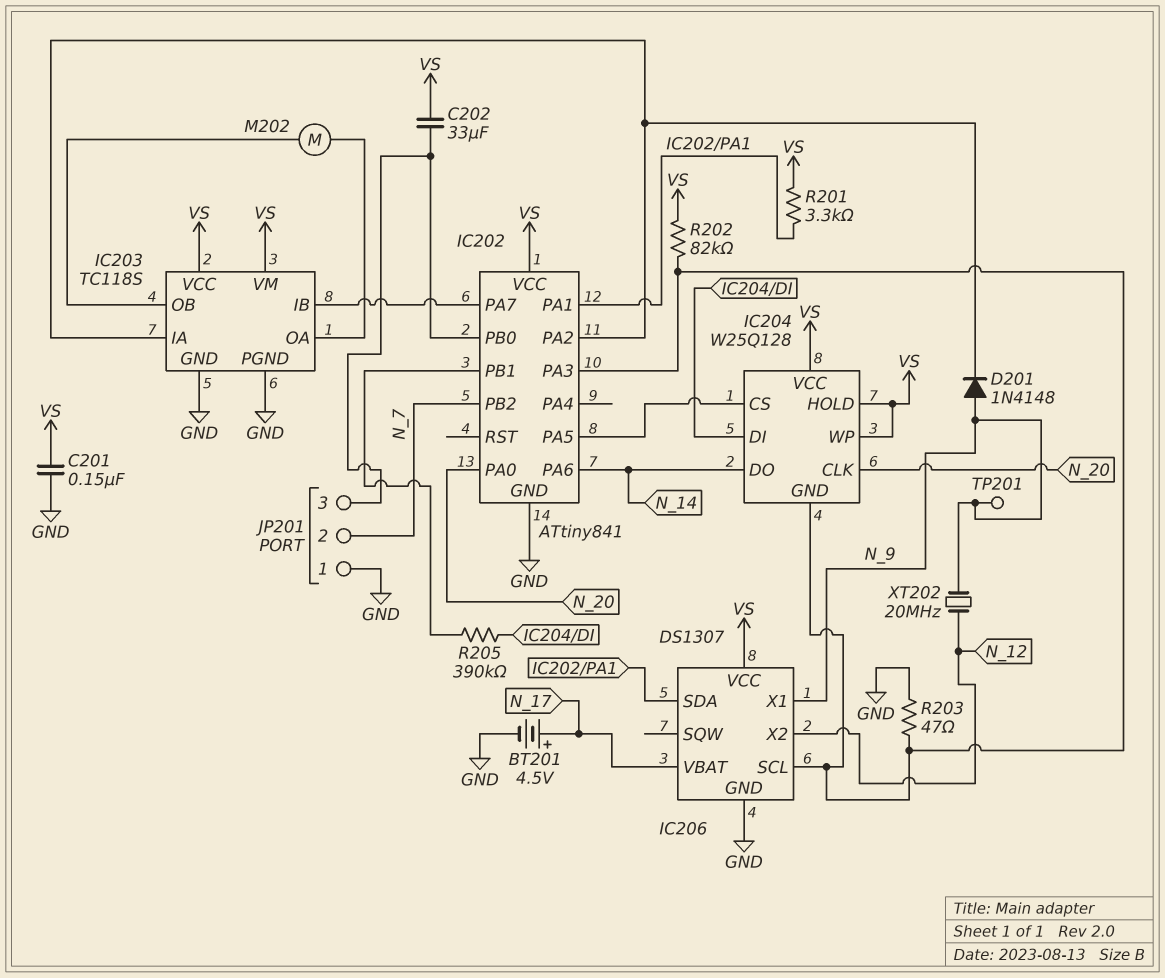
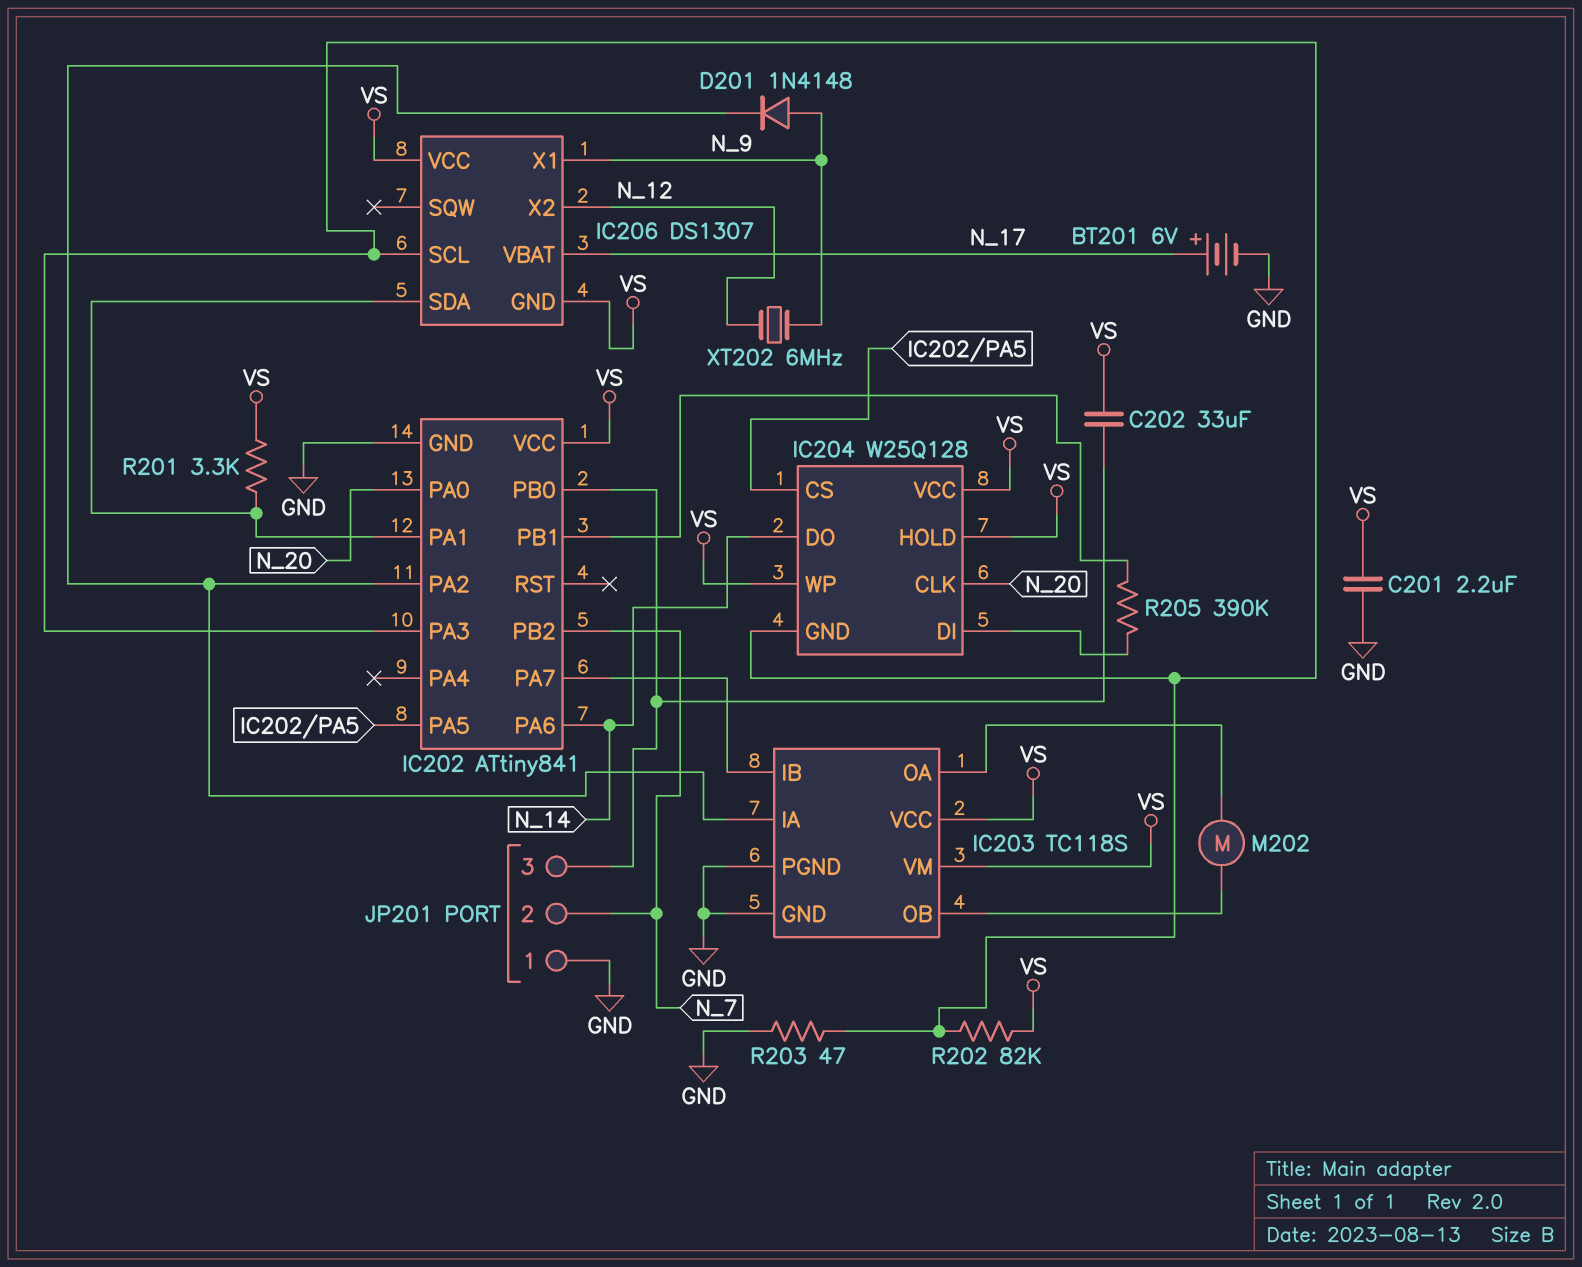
BT201: 4.5V (plus N_17, minus GND) -> 6V (plus N_17, minus GND)
C201: 150nF (GND, VS) -> 2.2uF (GND, VS)
IC206 pin GND: GND -> VS
TP201: test point (N_9) -> none
XT202: 20MHz (N_9, N_12) -> 6MHz (N_9, N_12)

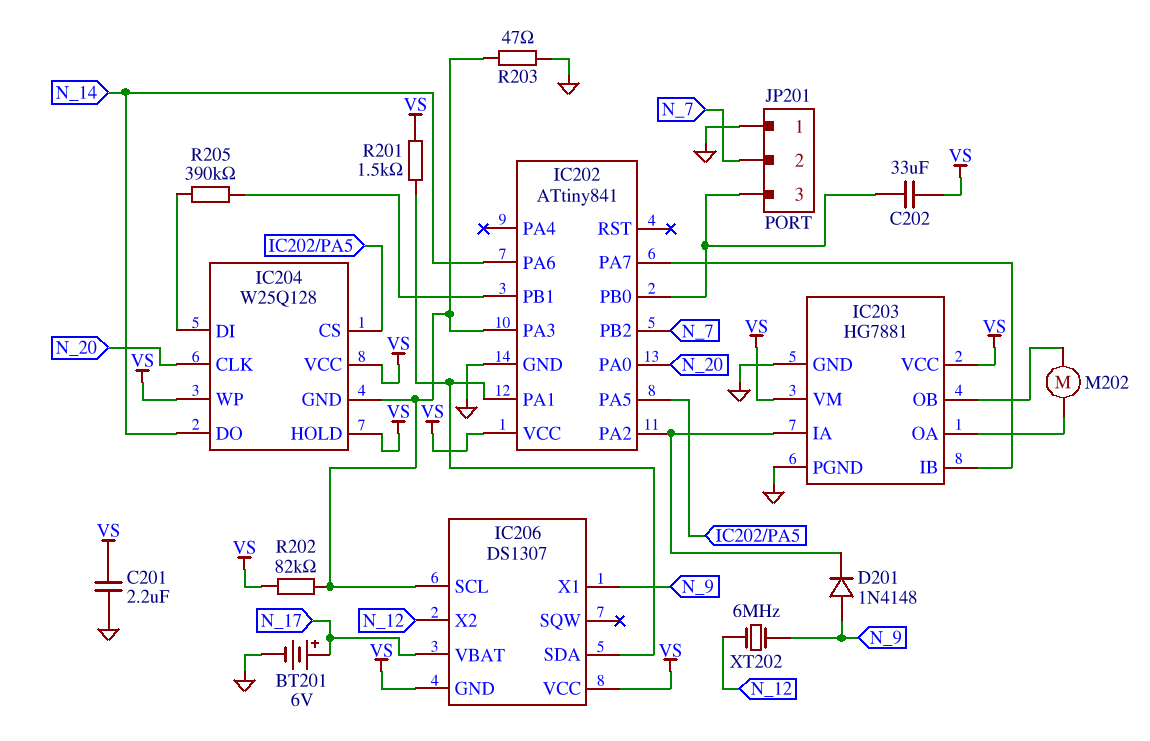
IC203: TC118S -> HG7881
R201: 3.3k (IC202/PA1, VS) -> 1.5k (IC202/PA1, VS)

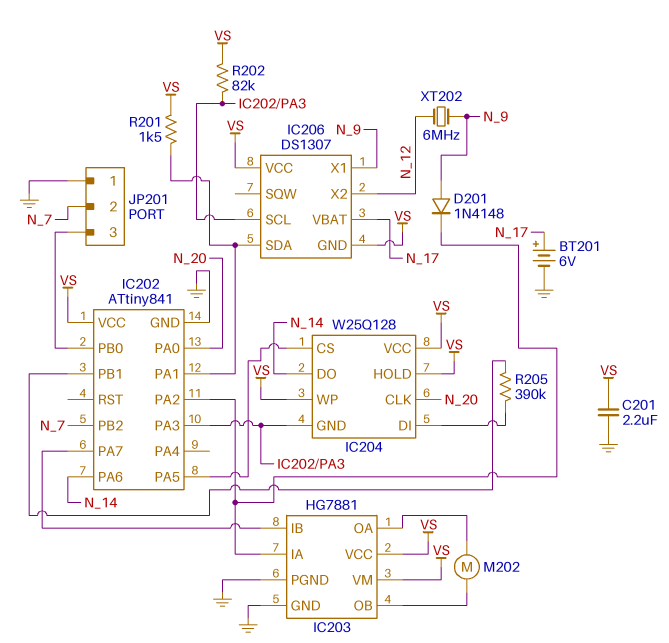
C202: 33uF (IC202/PB0, VS) -> none
R203: 47 (GND, IC202/PA3) -> none

